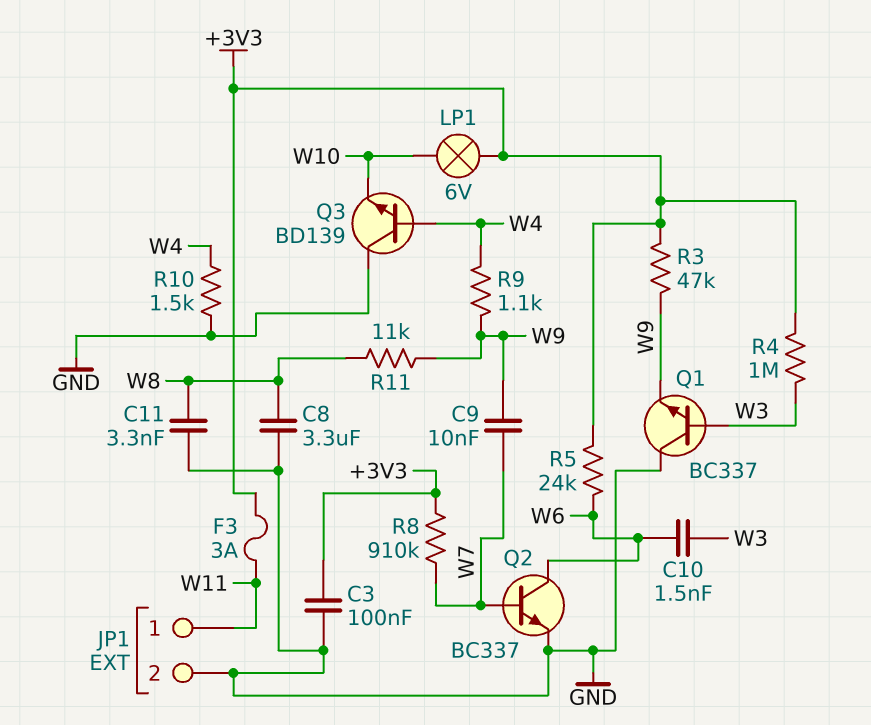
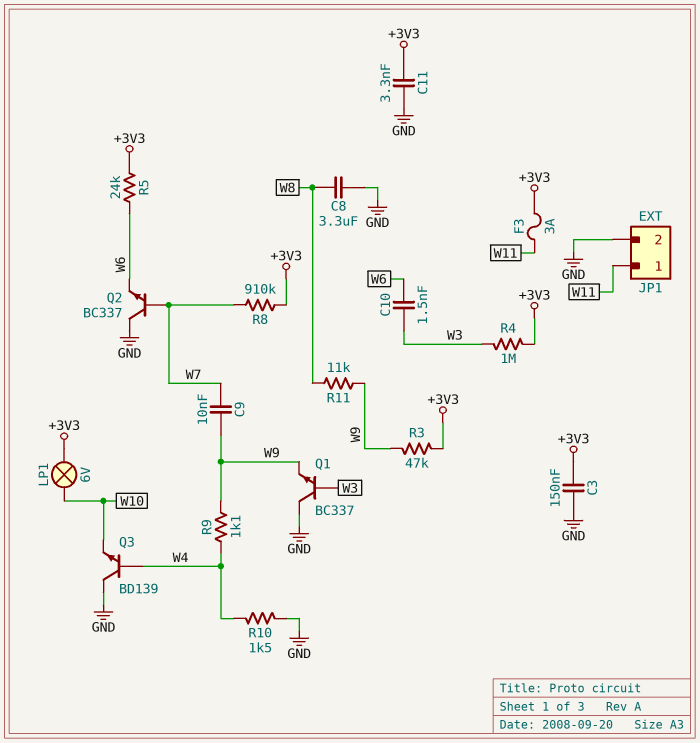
C3: 100nF (+3V3, GND) -> 150nF (+3V3, GND)
C11: 3.3nF (GND, W8) -> 3.3nF (+3V3, GND)
Q2: NPN BC337 (B W7, C W6, E GND) -> NPN BC337 (B W7, C GND, E W6)

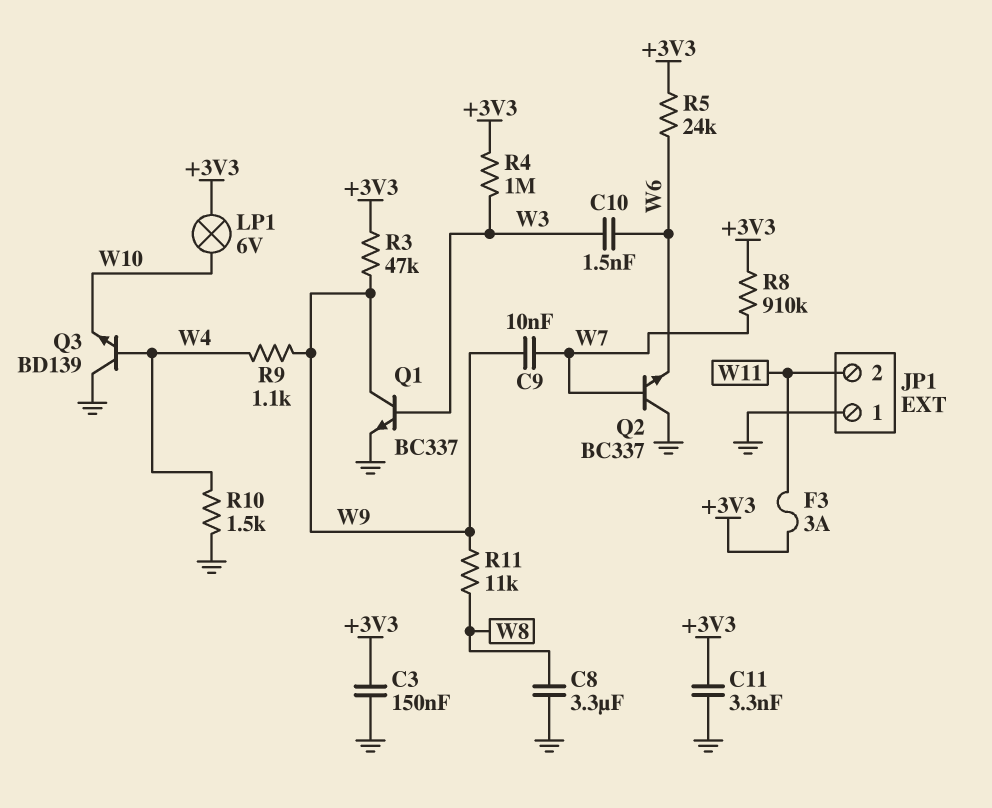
JP1 pin 1: W11 -> GND
JP1 pin 2: GND -> W11
Q1: NPN BC337 (B W3, C GND, E W9) -> NPN BC337 (B W3, C W9, E GND)

